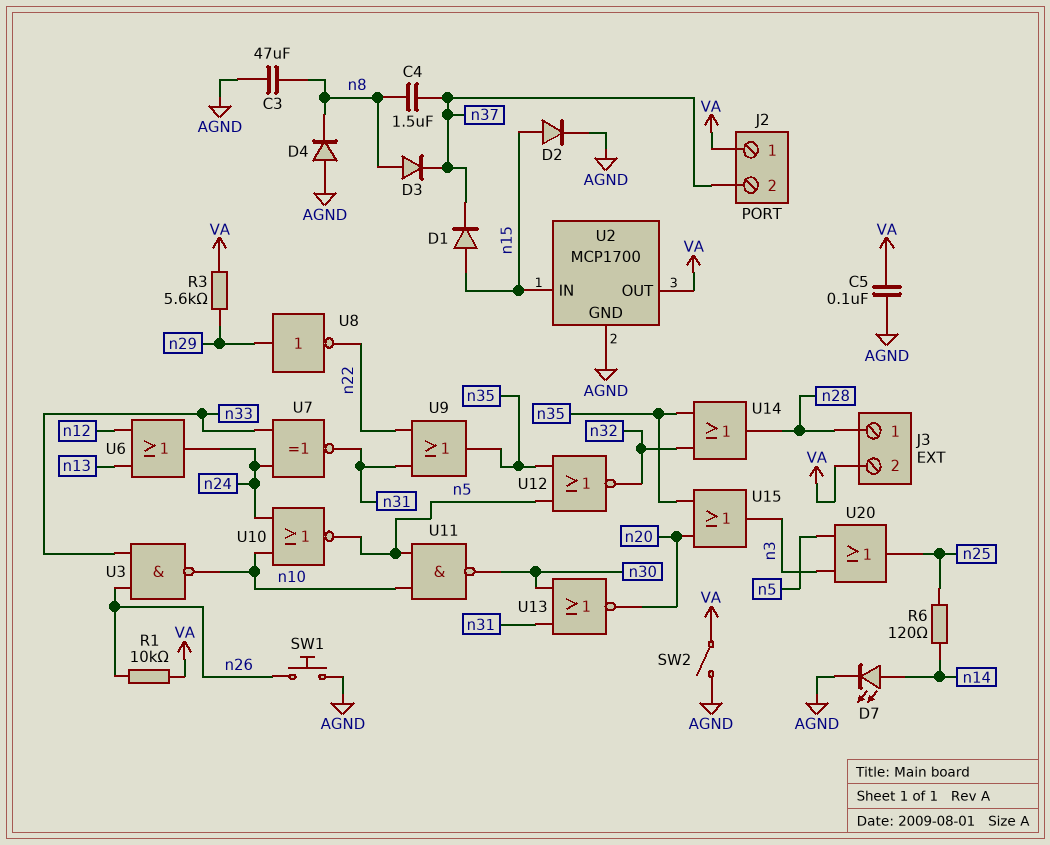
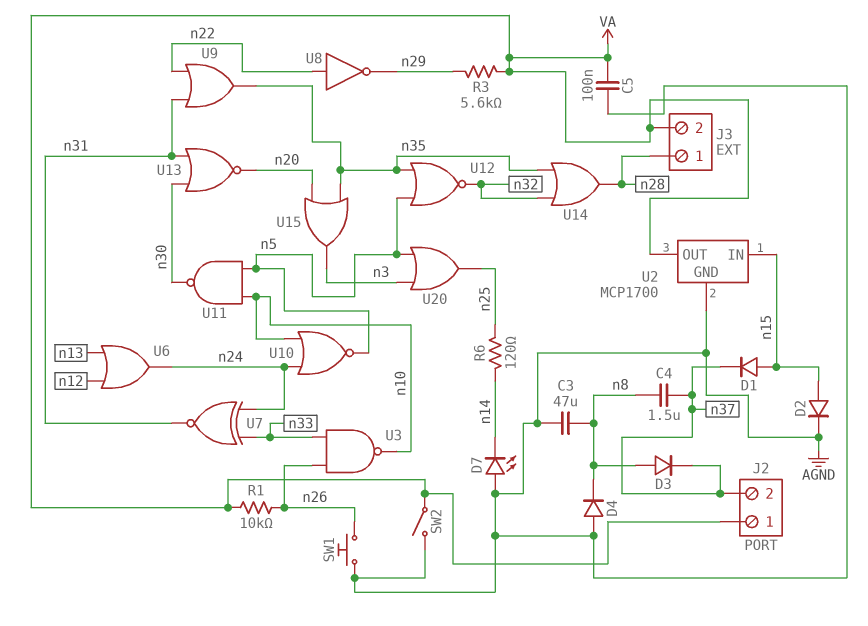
D7: LED (A n14, K AGND) -> LED (A AGND, K n14)
U8: NOT (in n29, out n22) -> NOT (in n22, out n29)

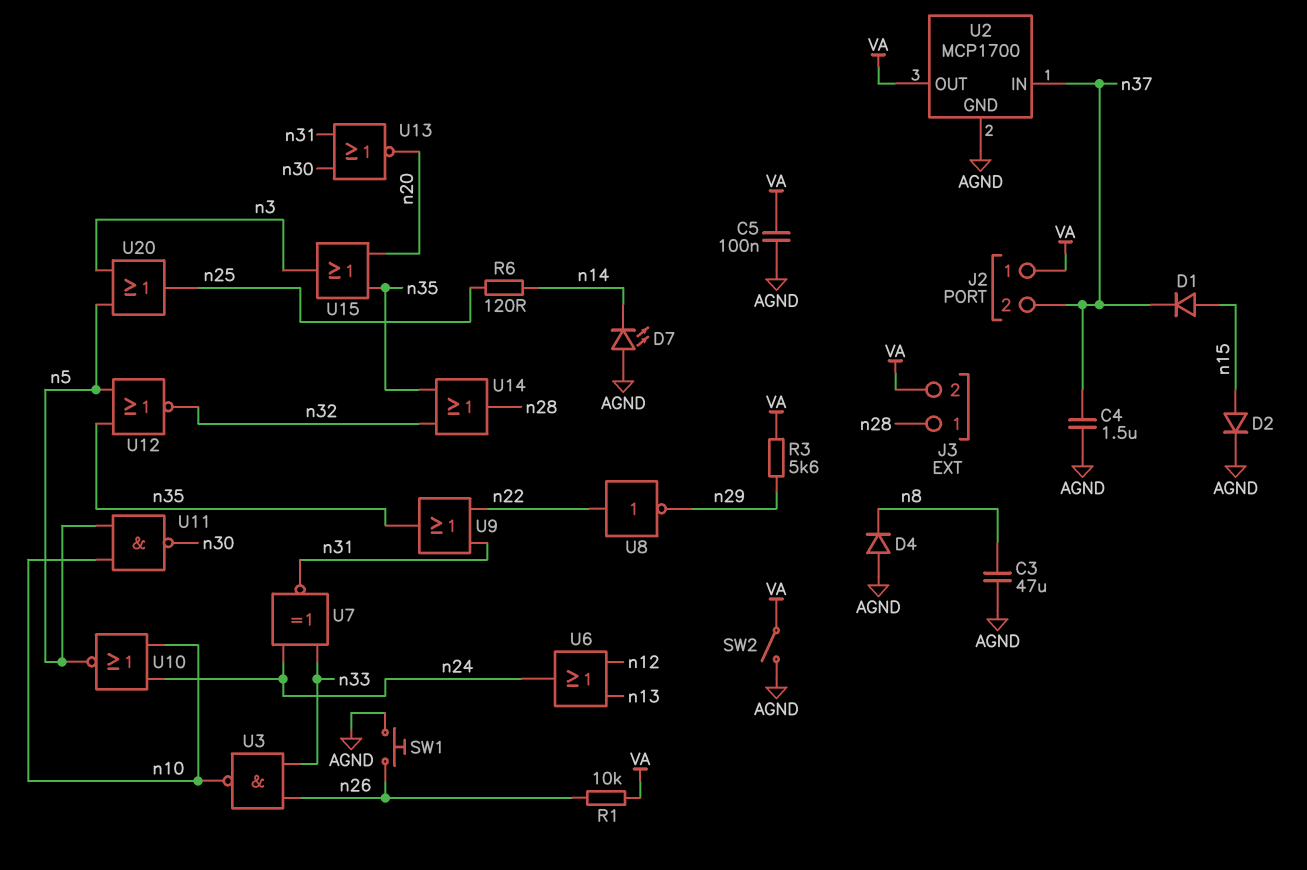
C4: 1.5uF (n8, n37) -> 1.5uF (AGND, n37)
D3: diode (A n8, K n37) -> none
U2 pin IN: n15 -> n37

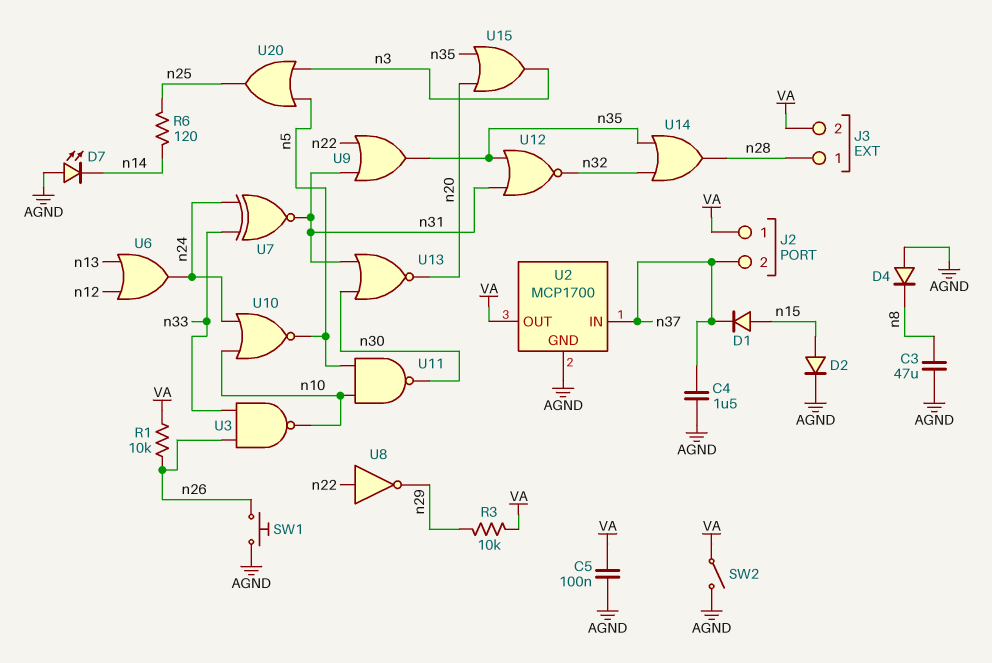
R3: 5.6k (VA, n29) -> 10k (VA, n29)
U12: NOR (in n5, in n35, out n32) -> NOR (in n31, in n35, out n32)

